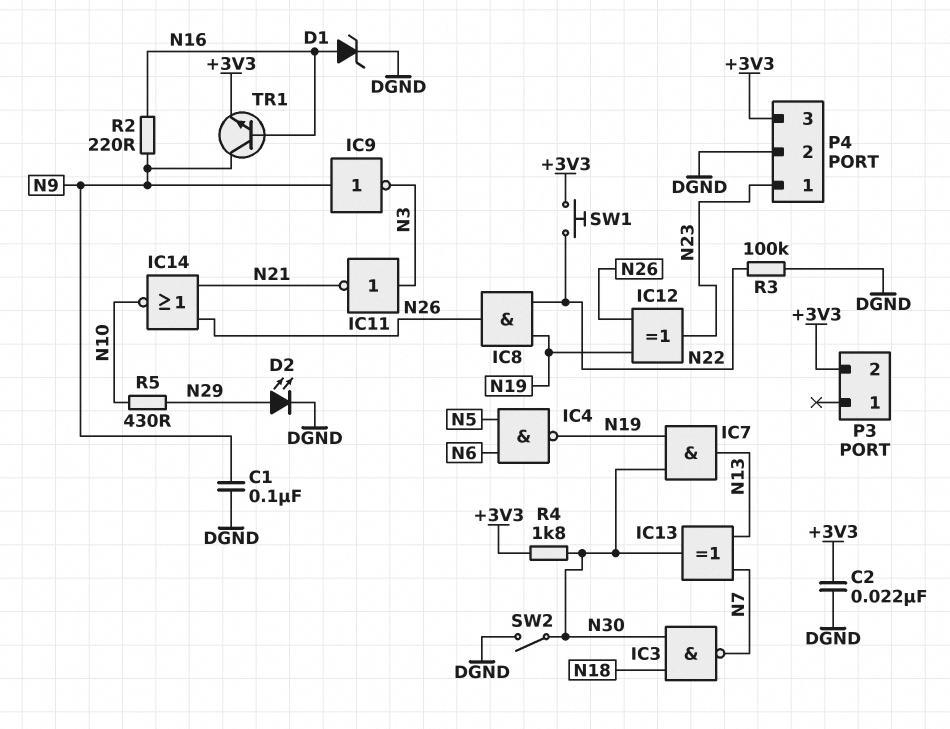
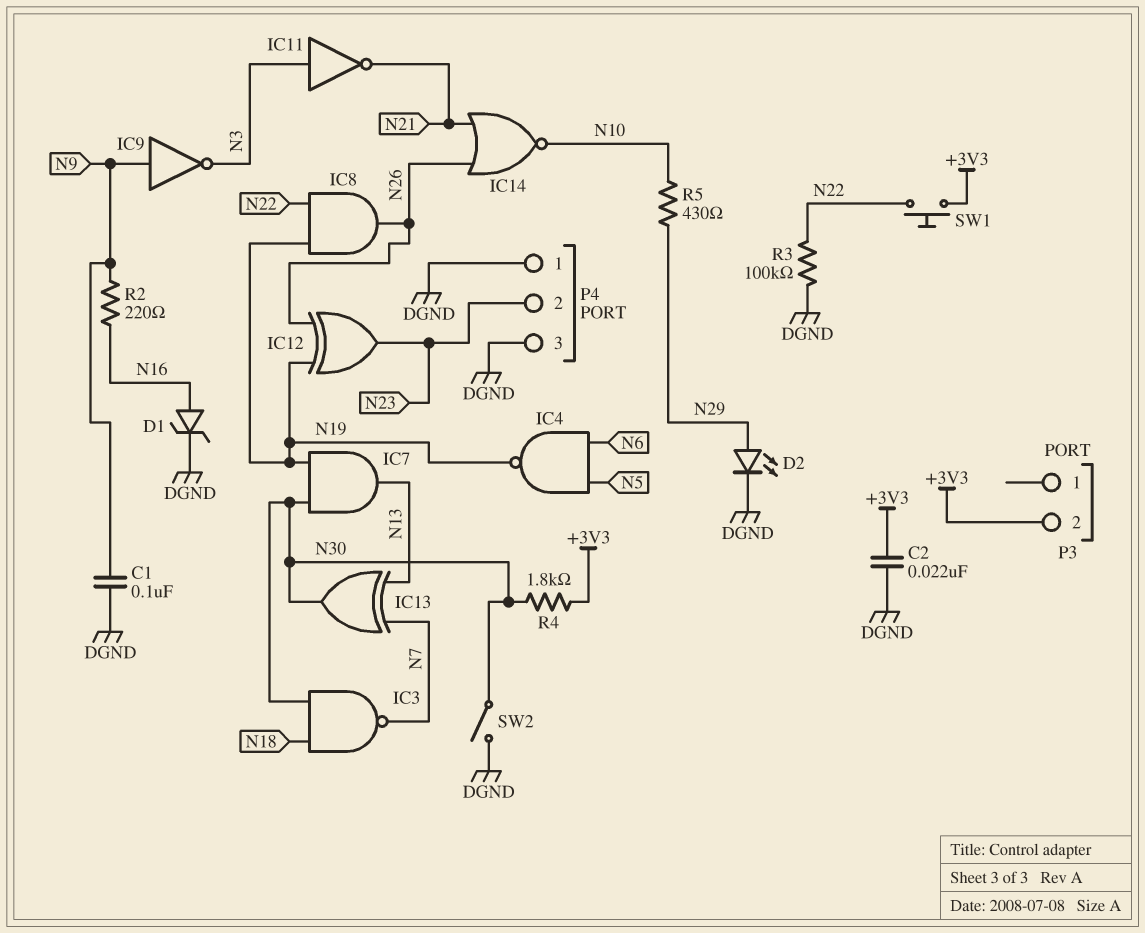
P4 pin 1: N23 -> DGND
P4 pin 2: DGND -> N23
P4 pin 3: +3V3 -> DGND
TR1: NPN (B N16, C N9, E +3V3) -> none

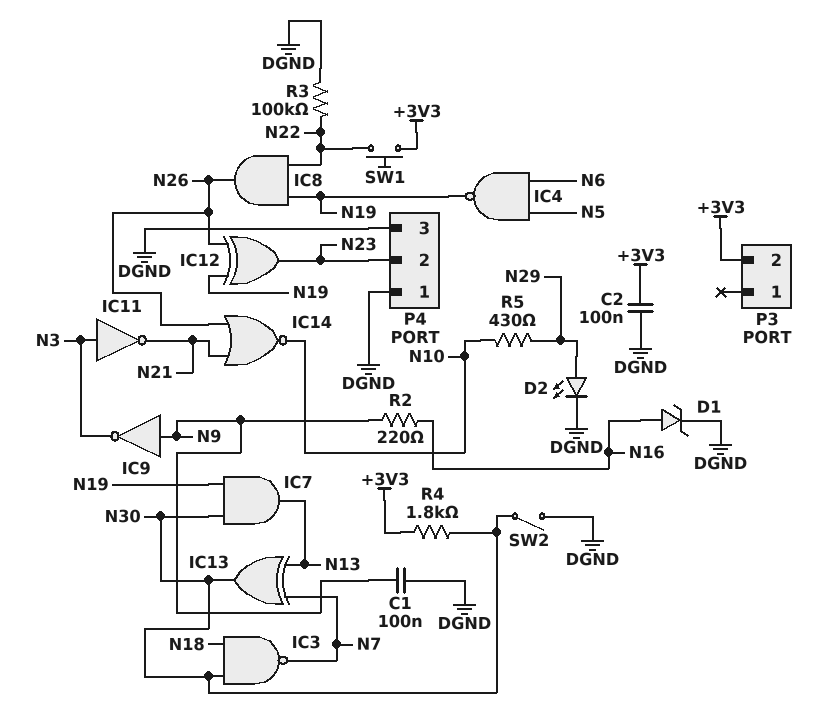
C2: 22nF (+3V3, DGND) -> 100nF (+3V3, DGND)

